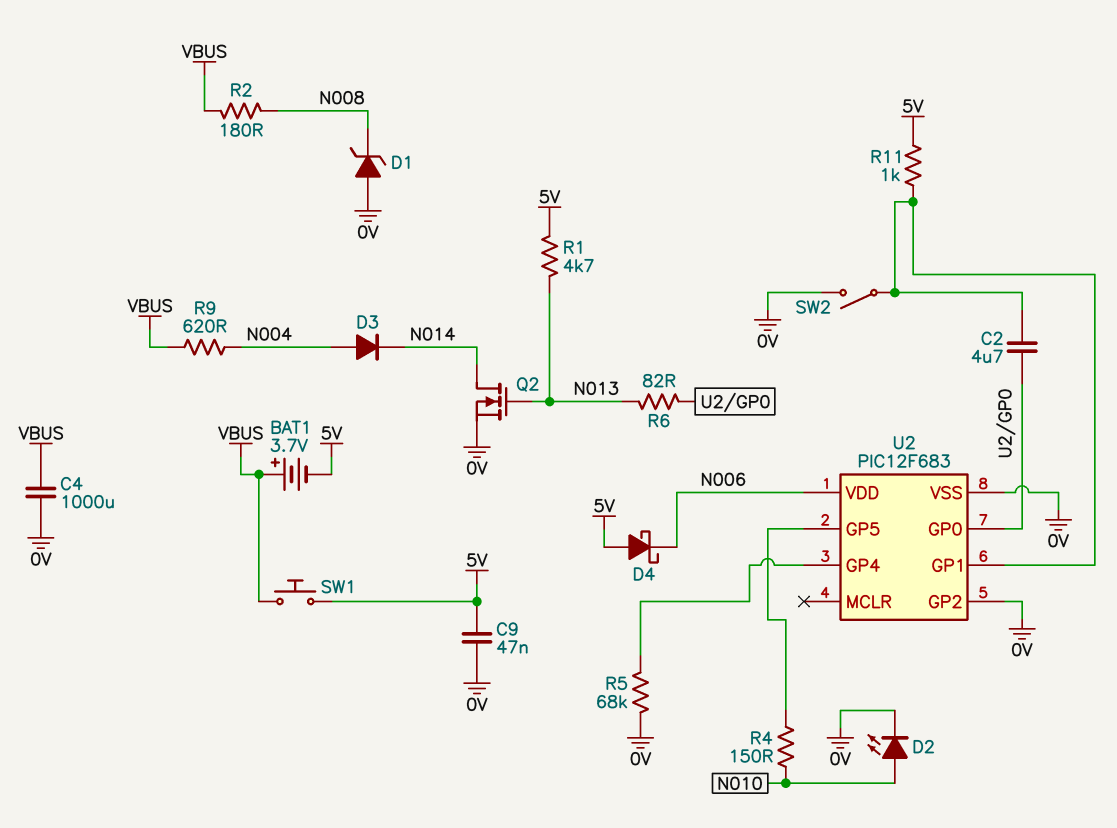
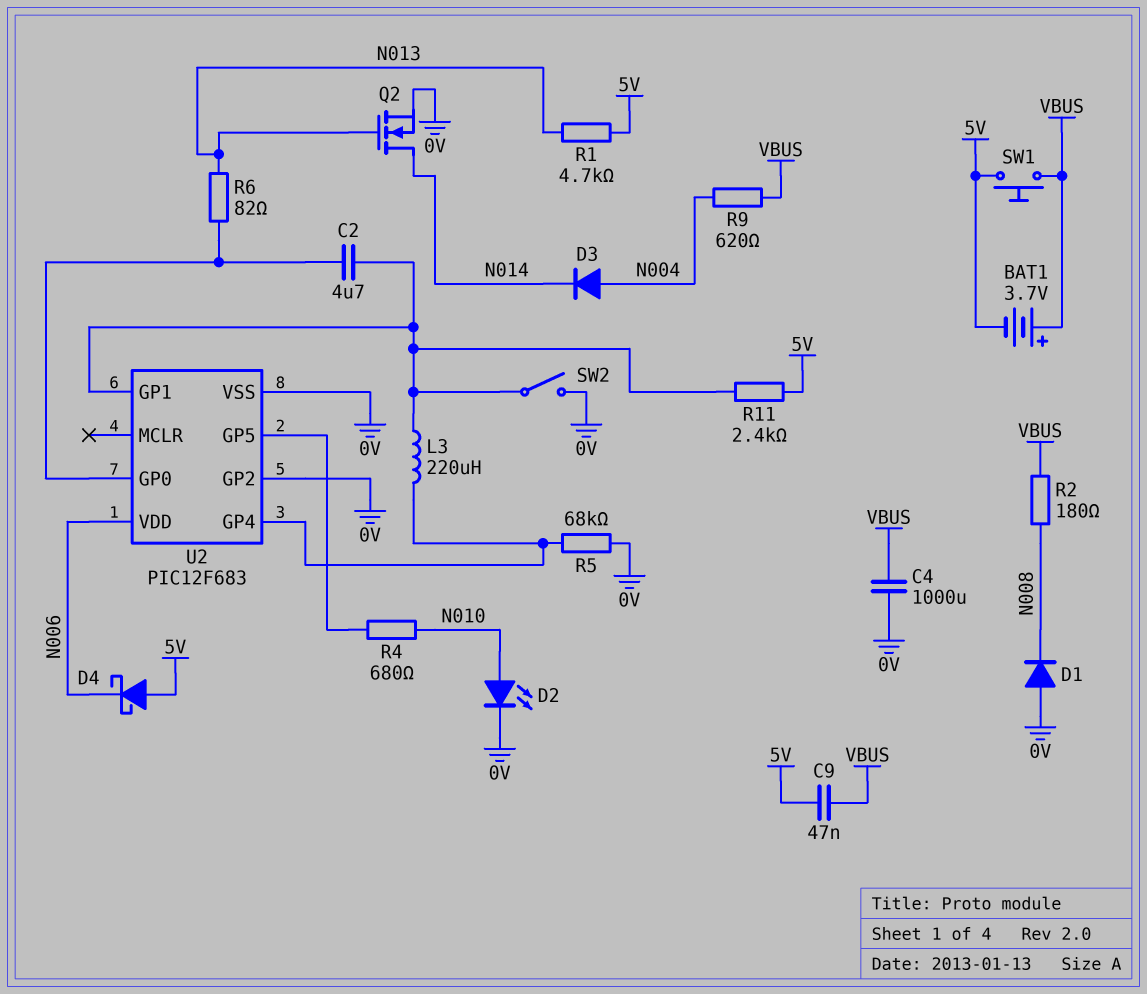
C9: 47nF (0V, 5V) -> 47nF (5V, VBUS)
D1: zener (A 0V, K N008) -> diode (A 0V, K N008)
L3: none -> 220uH (U2/GP1, U2/GP4)
R4: 150 (N010, U2/GP5) -> 680 (N010, U2/GP5)
R11: 1k (5V, U2/GP1) -> 2.4k (5V, U2/GP1)

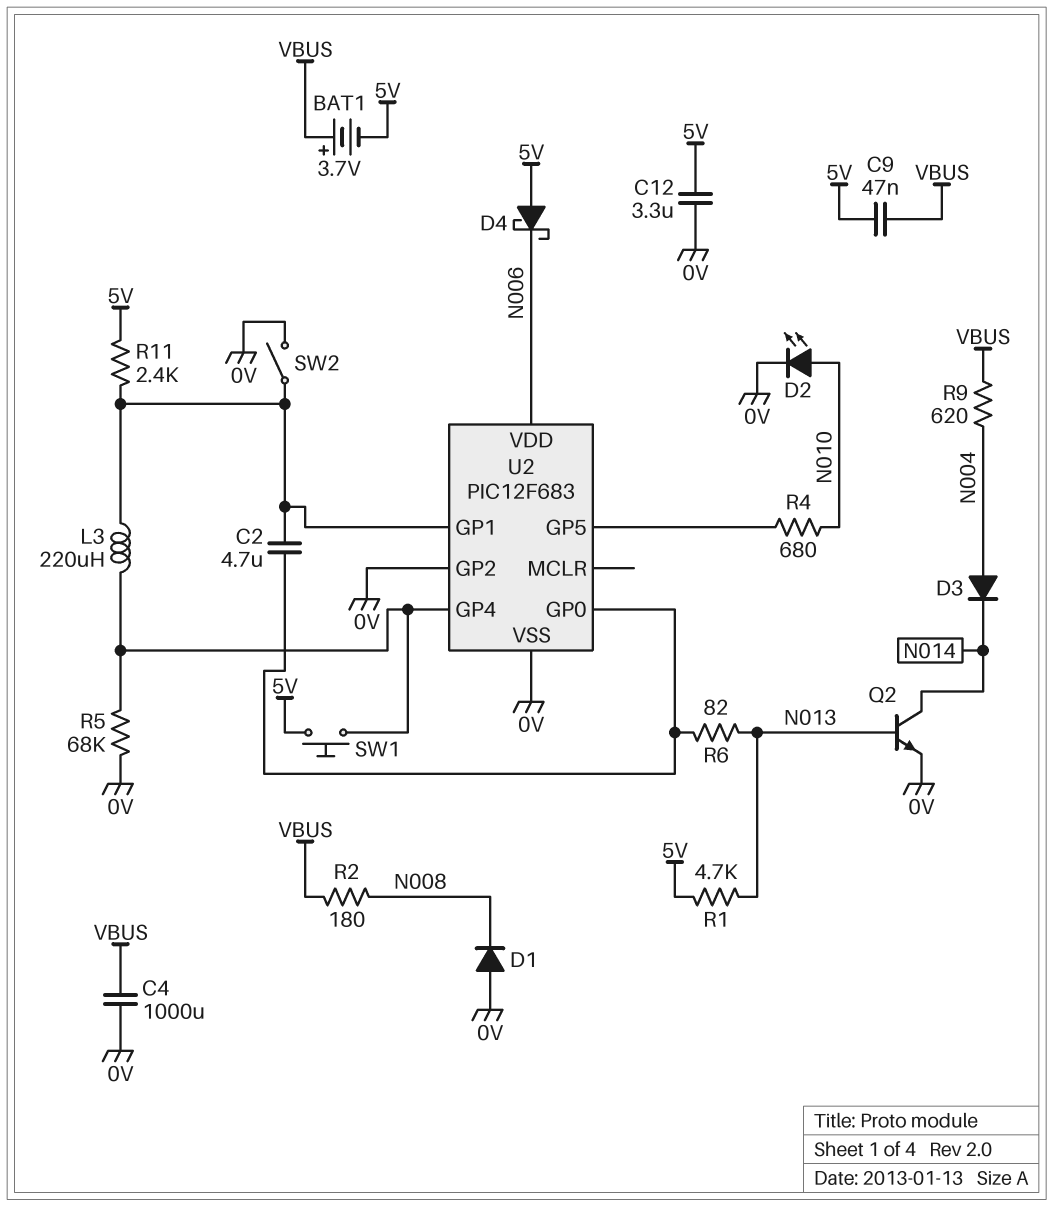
C12: none -> 3.3uF (0V, 5V)
Q2: NMOS (G N013, D N014, S 0V) -> NPN (B N013, C N014, E 0V)
SW1: button (5V, VBUS) -> button (5V, U2/GP4)

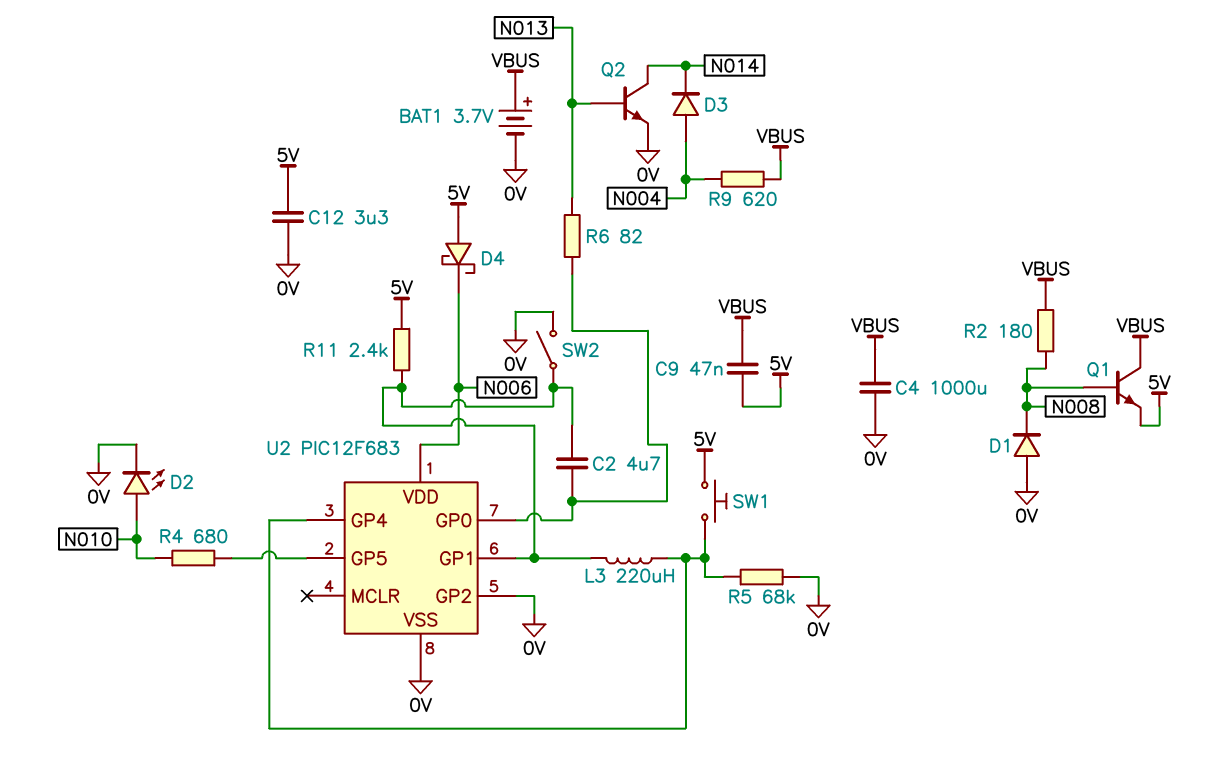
BAT1: 3.7V (plus VBUS, minus 5V) -> 3.7V (plus VBUS, minus 0V)
Q1: none -> NPN (B N008, C VBUS, E 5V)
R1: 4.7k (5V, N013) -> none

